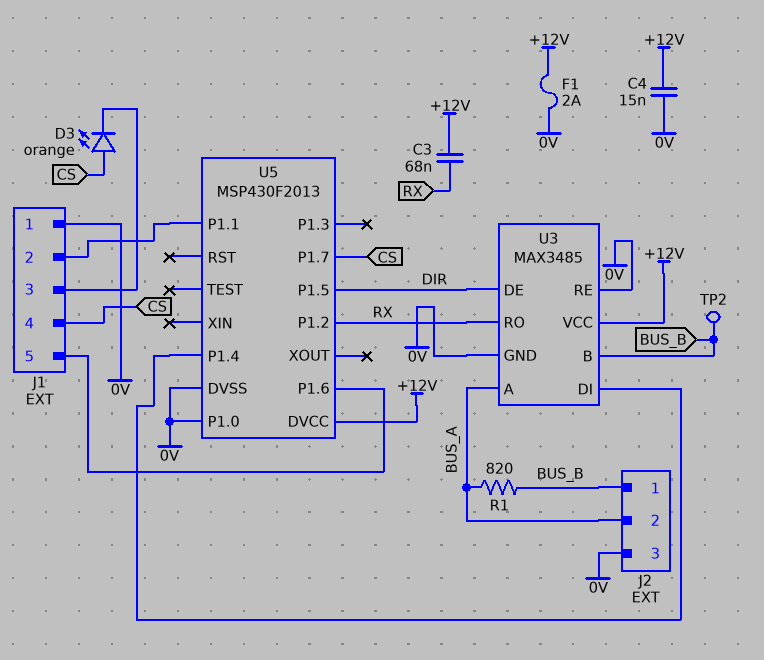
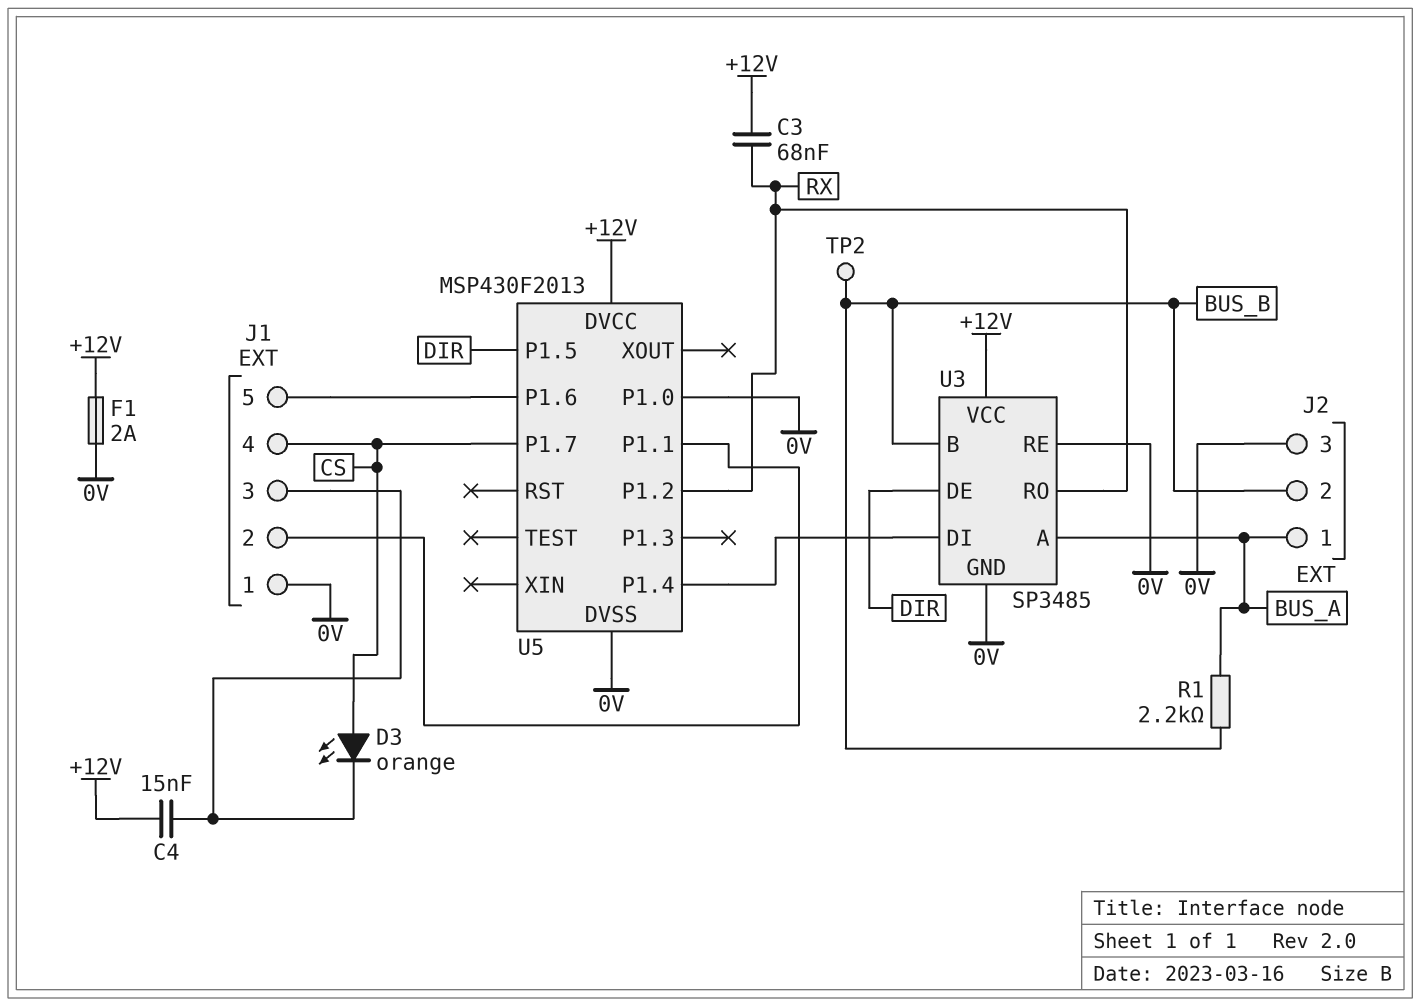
C4: 15nF (+12V, 0V) -> 15nF (+12V, J1/3)
J2 pin 1: BUS_B -> BUS_A
J2 pin 2: BUS_A -> BUS_B
R1: 820 (BUS_A, BUS_B) -> 2.2k (BUS_A, BUS_B)
U3: MAX3485 -> SP3485

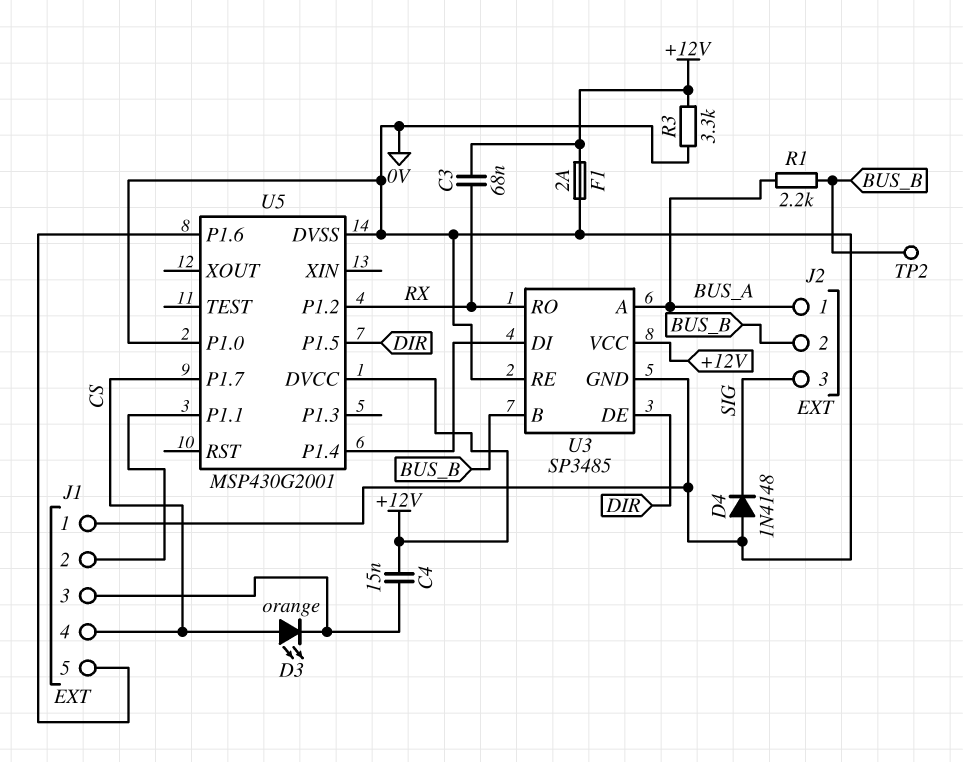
D4: none -> diode 1N4148 (A 0V, K SIG)
J2 pin 3: 0V -> SIG
R3: none -> 3.3k (+12V, 0V)
U5: MSP430F2013 -> MSP430G2001

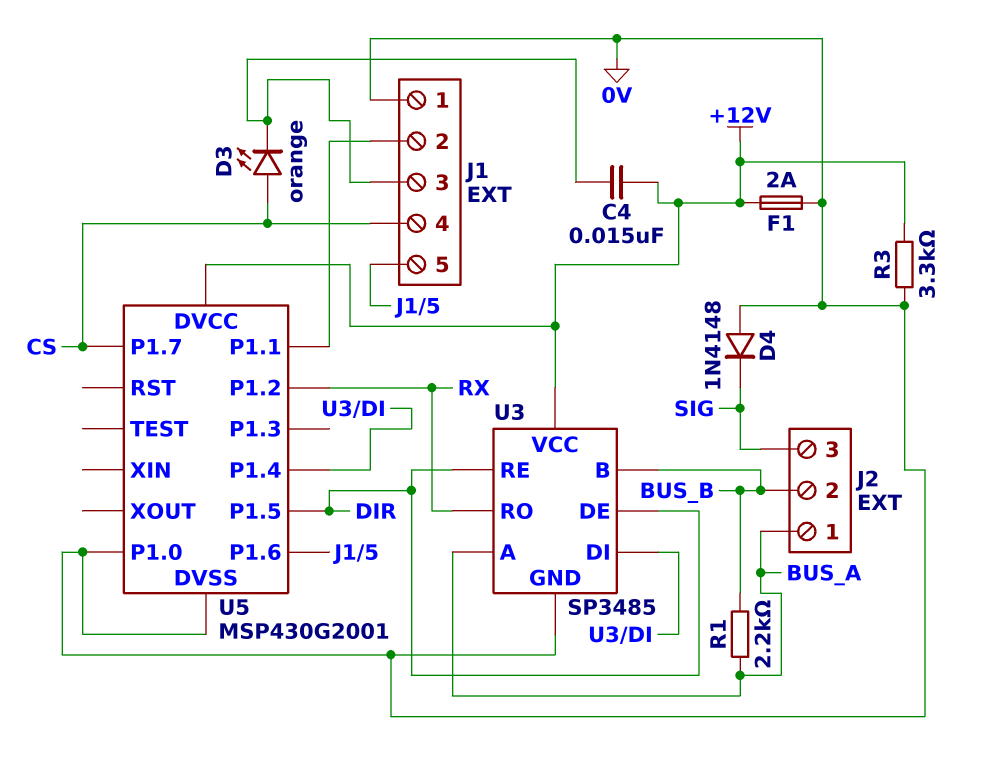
C3: 68nF (+12V, RX) -> none
TP2: test point (BUS_B) -> none
U3 pin RE: 0V -> DIR

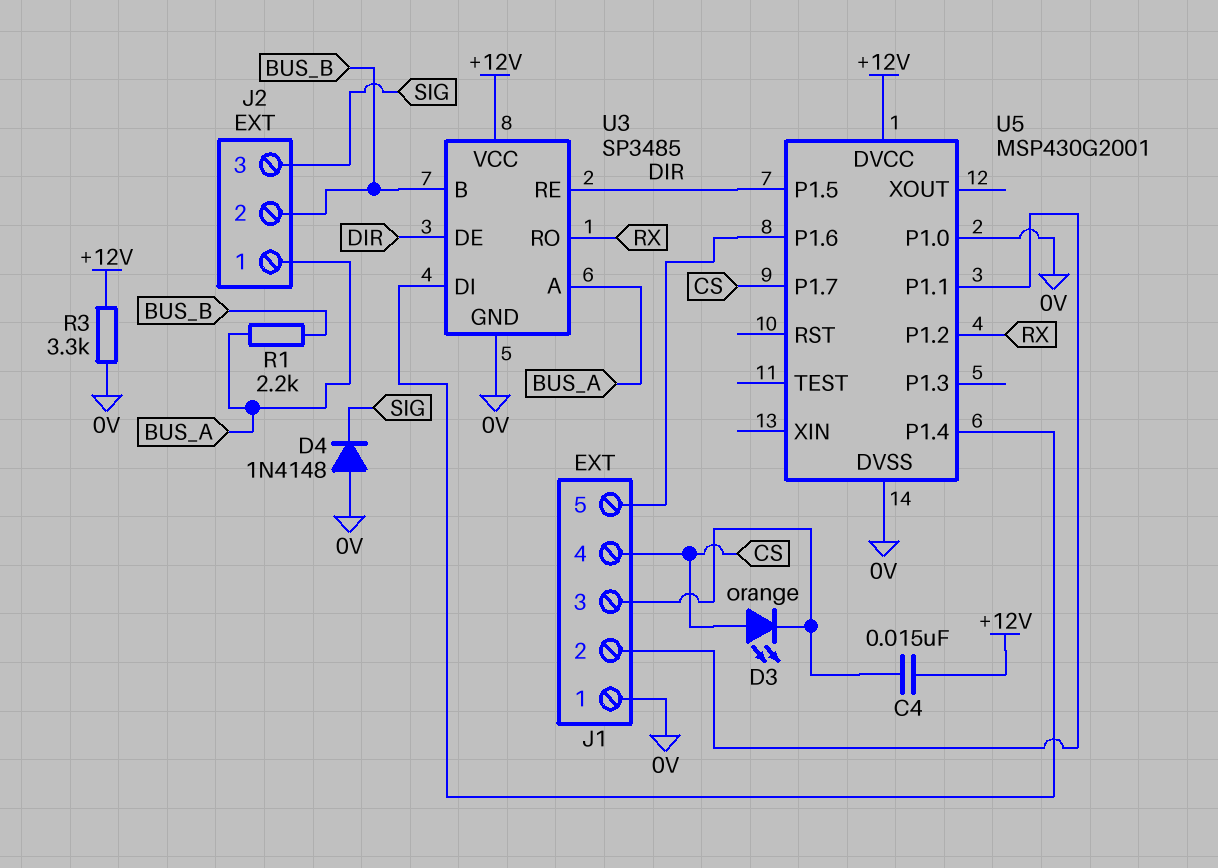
F1: 2A (+12V, 0V) -> none

